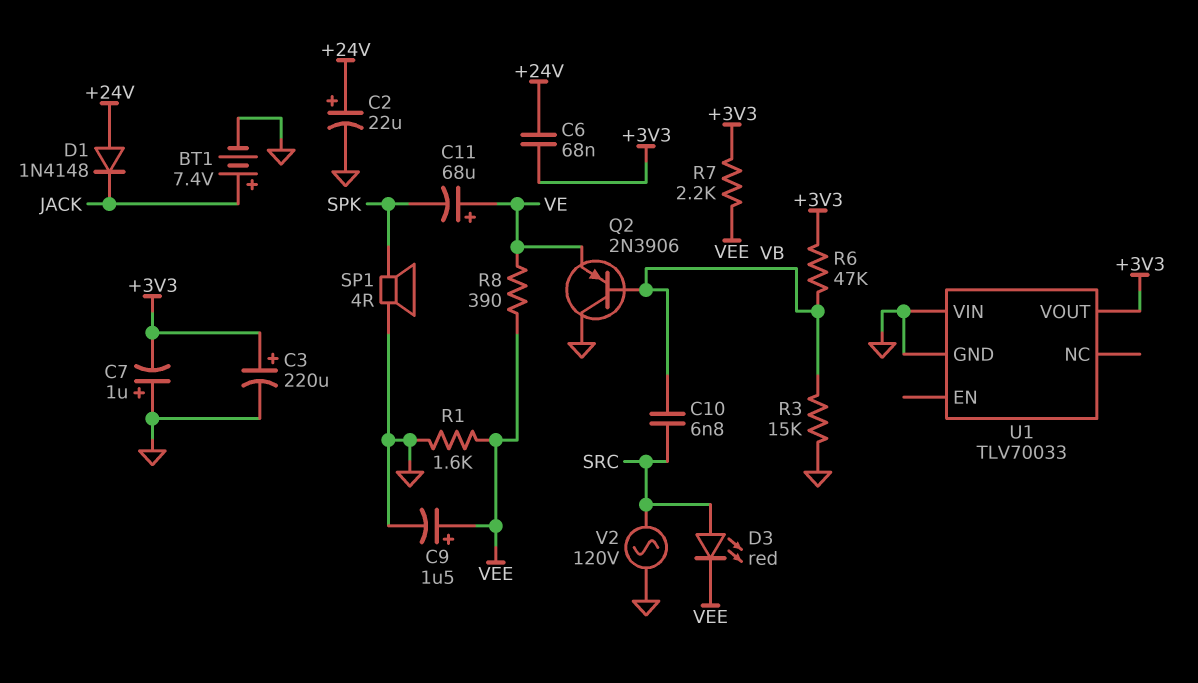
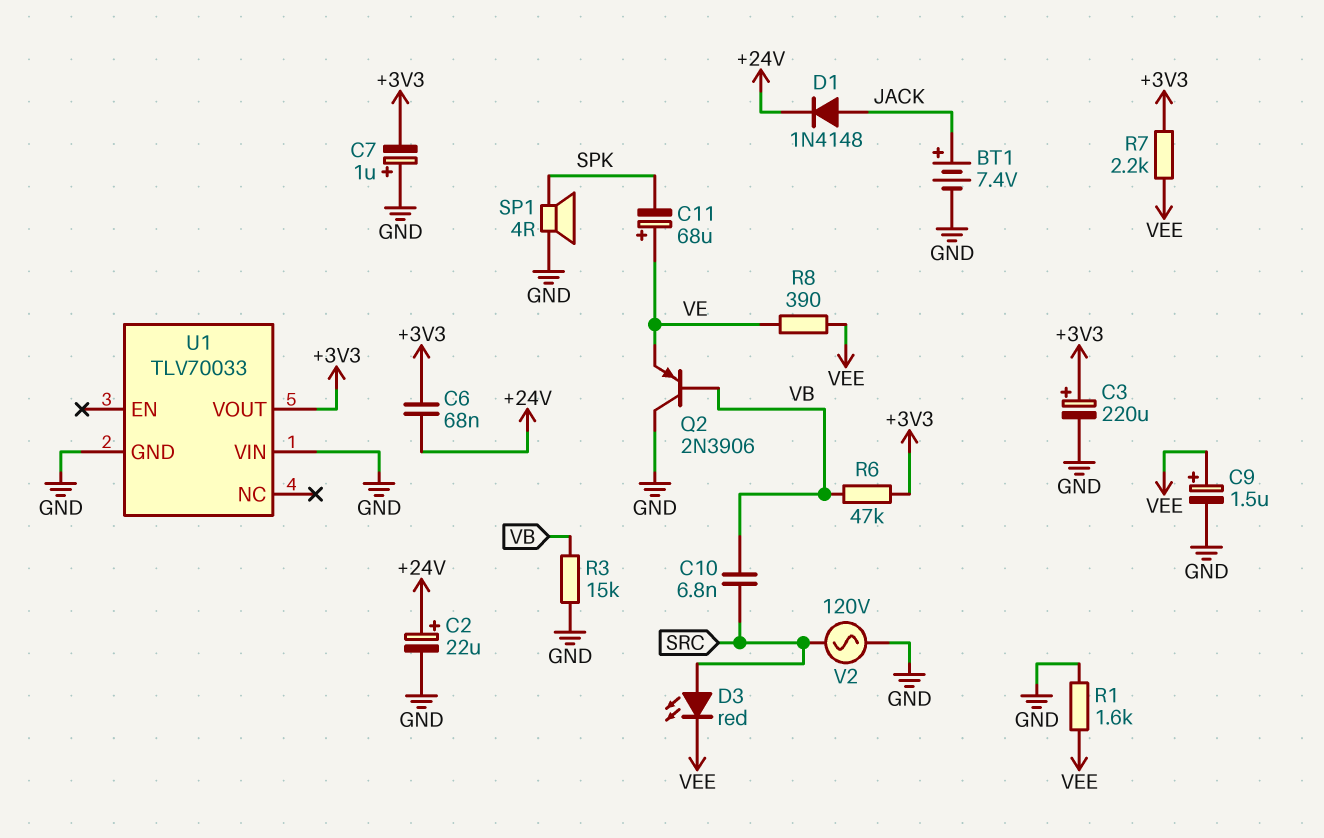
D1: diode 1N4148 (A +24V, K JACK) -> diode 1N4148 (A JACK, K +24V)

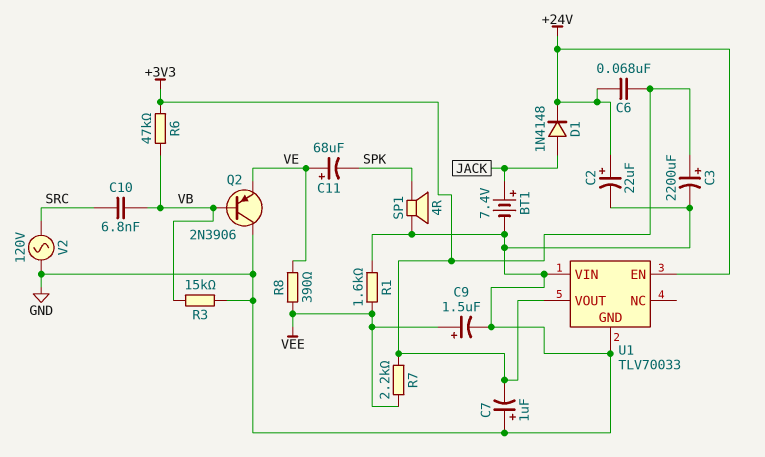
C3: 220uF (plus +3V3, minus GND) -> 2200uF (plus +3V3, minus GND)
D3: LED red (A SRC, K VEE) -> none
U1 pin EN: none -> +24V

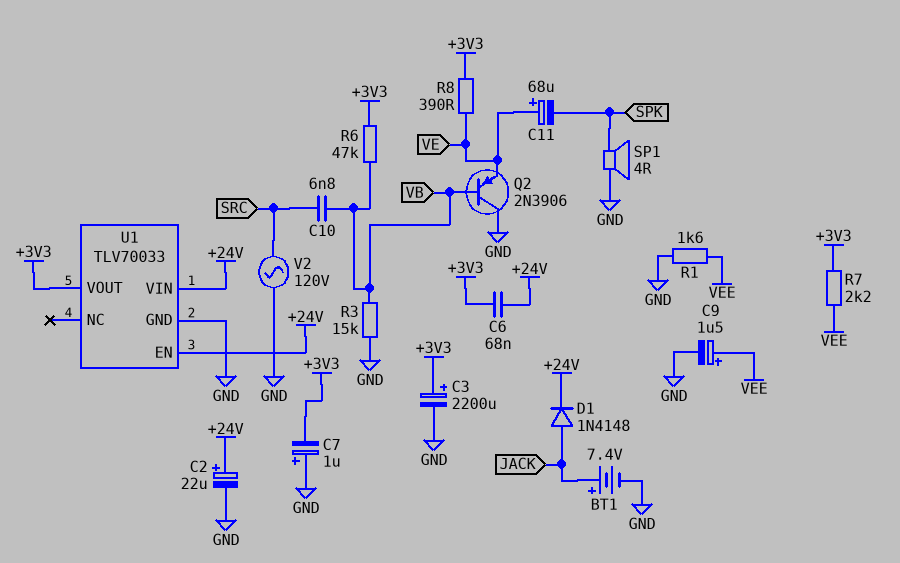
R8: 390 (VE, VEE) -> 390 (+3V3, VE)
U1 pin VIN: GND -> +24V

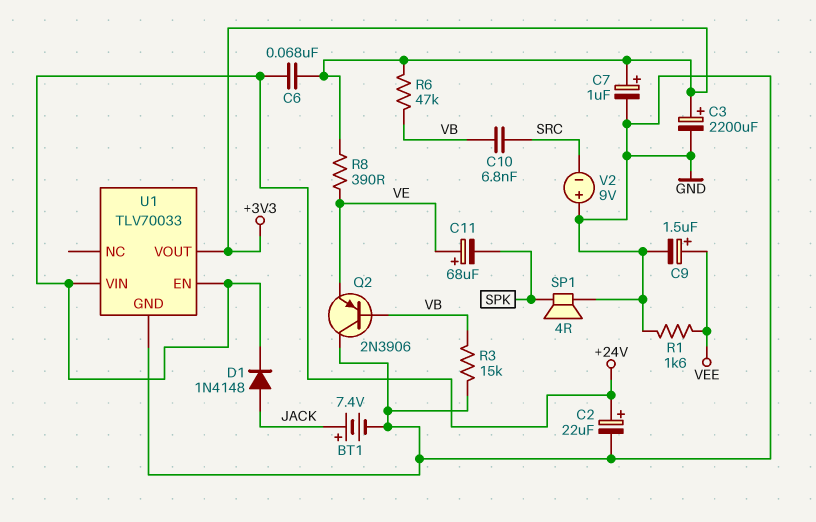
C7: 1uF (plus GND, minus +3V3) -> 1uF (plus +3V3, minus GND)
R7: 2.2k (+3V3, VEE) -> none
V2: AC 120V (GND, SRC) -> 9V (plus GND, minus SRC)

